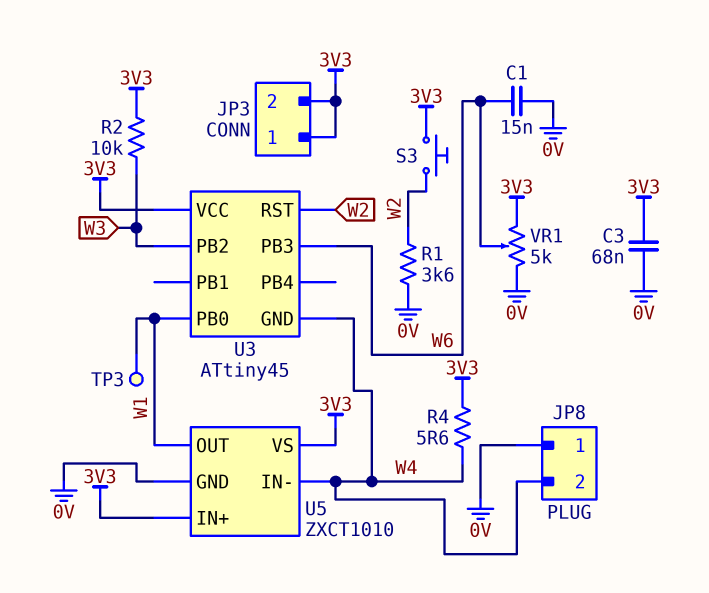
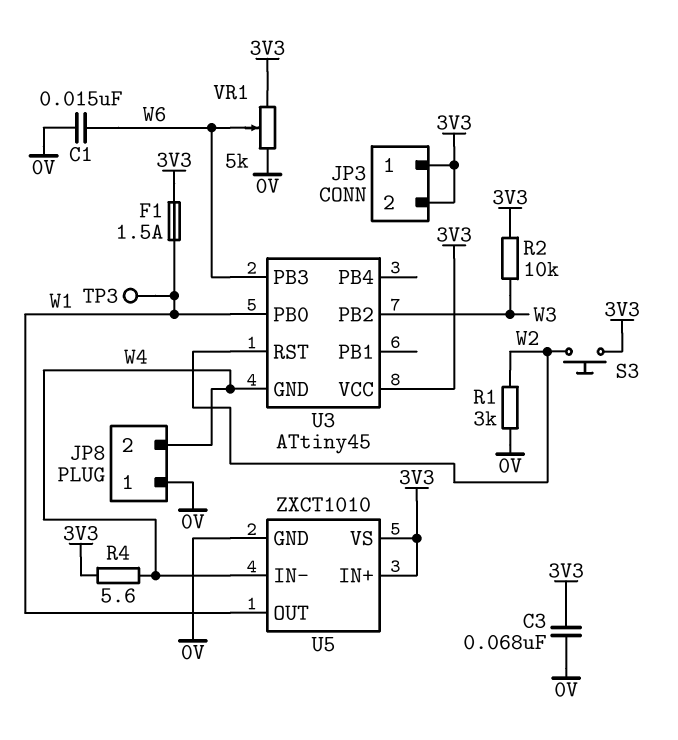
F1: none -> 1.5A (3V3, W1)
R1: 3.6k (0V, W2) -> 3k (0V, W2)

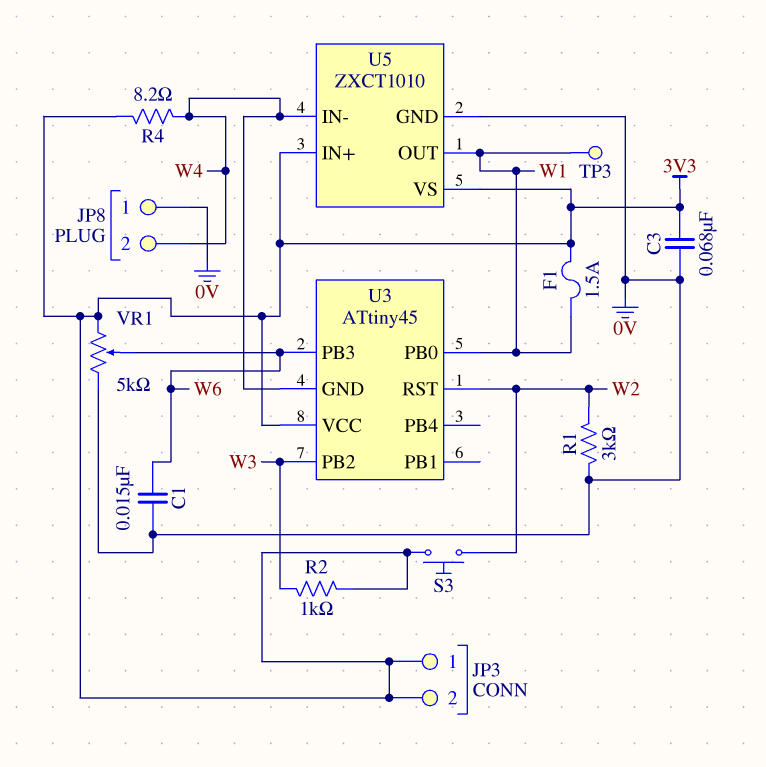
R2: 10k (3V3, W3) -> 1k (3V3, W3)
R4: 5.6 (3V3, W4) -> 8.2 (3V3, W4)

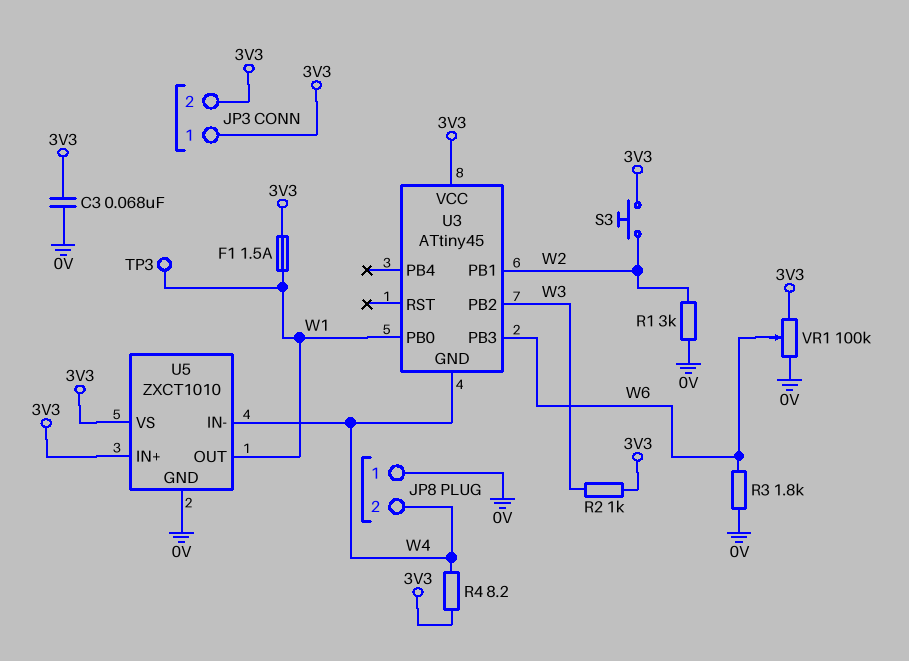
C1: 15nF (0V, W6) -> none
R3: none -> 1.8k (0V, W6)
U3 pin PB1: none -> W2
U3 pin RST: W2 -> none
VR1: 5k (0V, 3V3, wiper W6) -> 100k (0V, 3V3, wiper W6)

